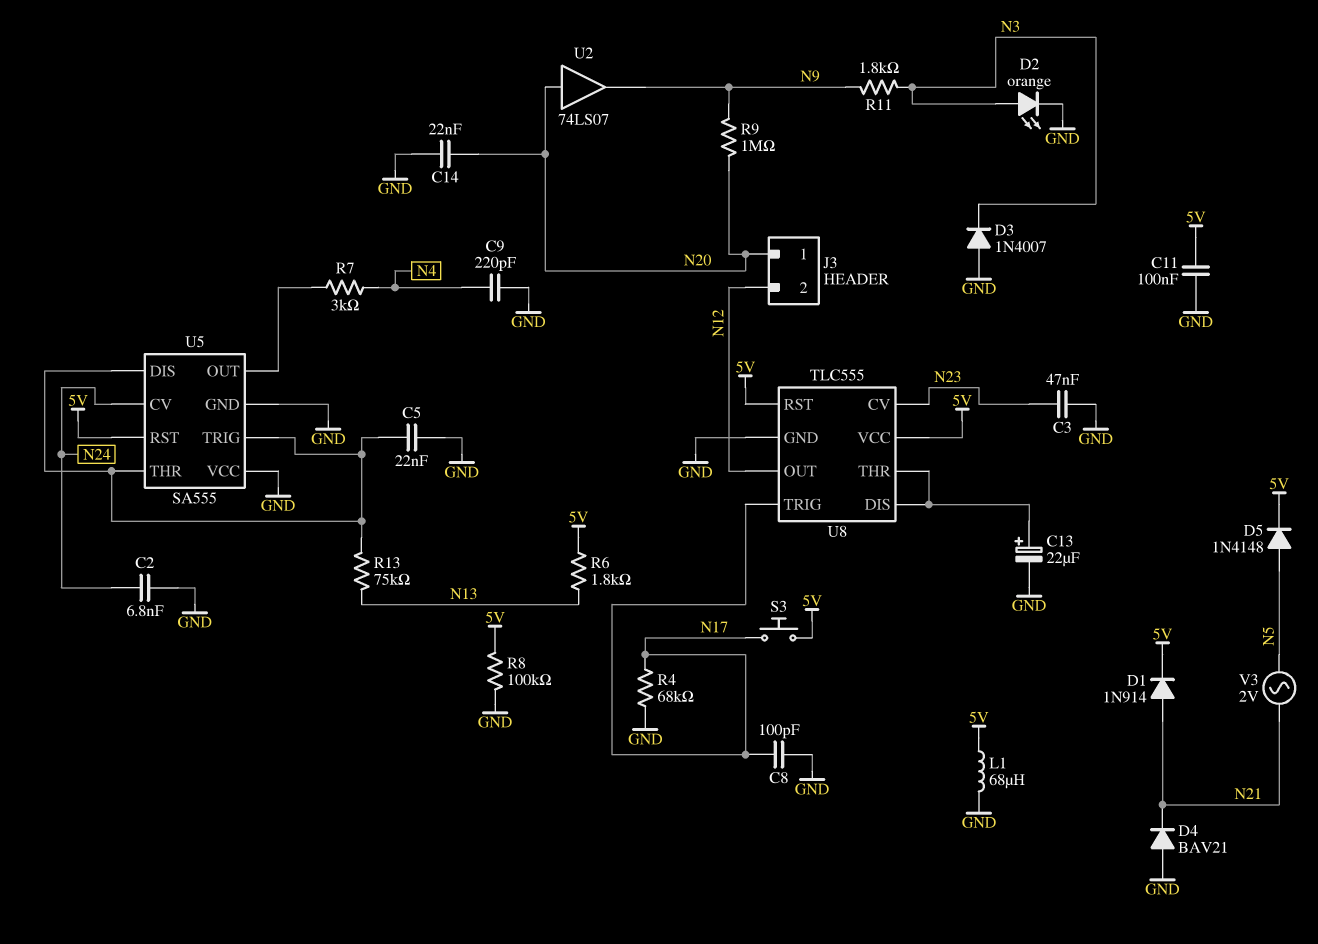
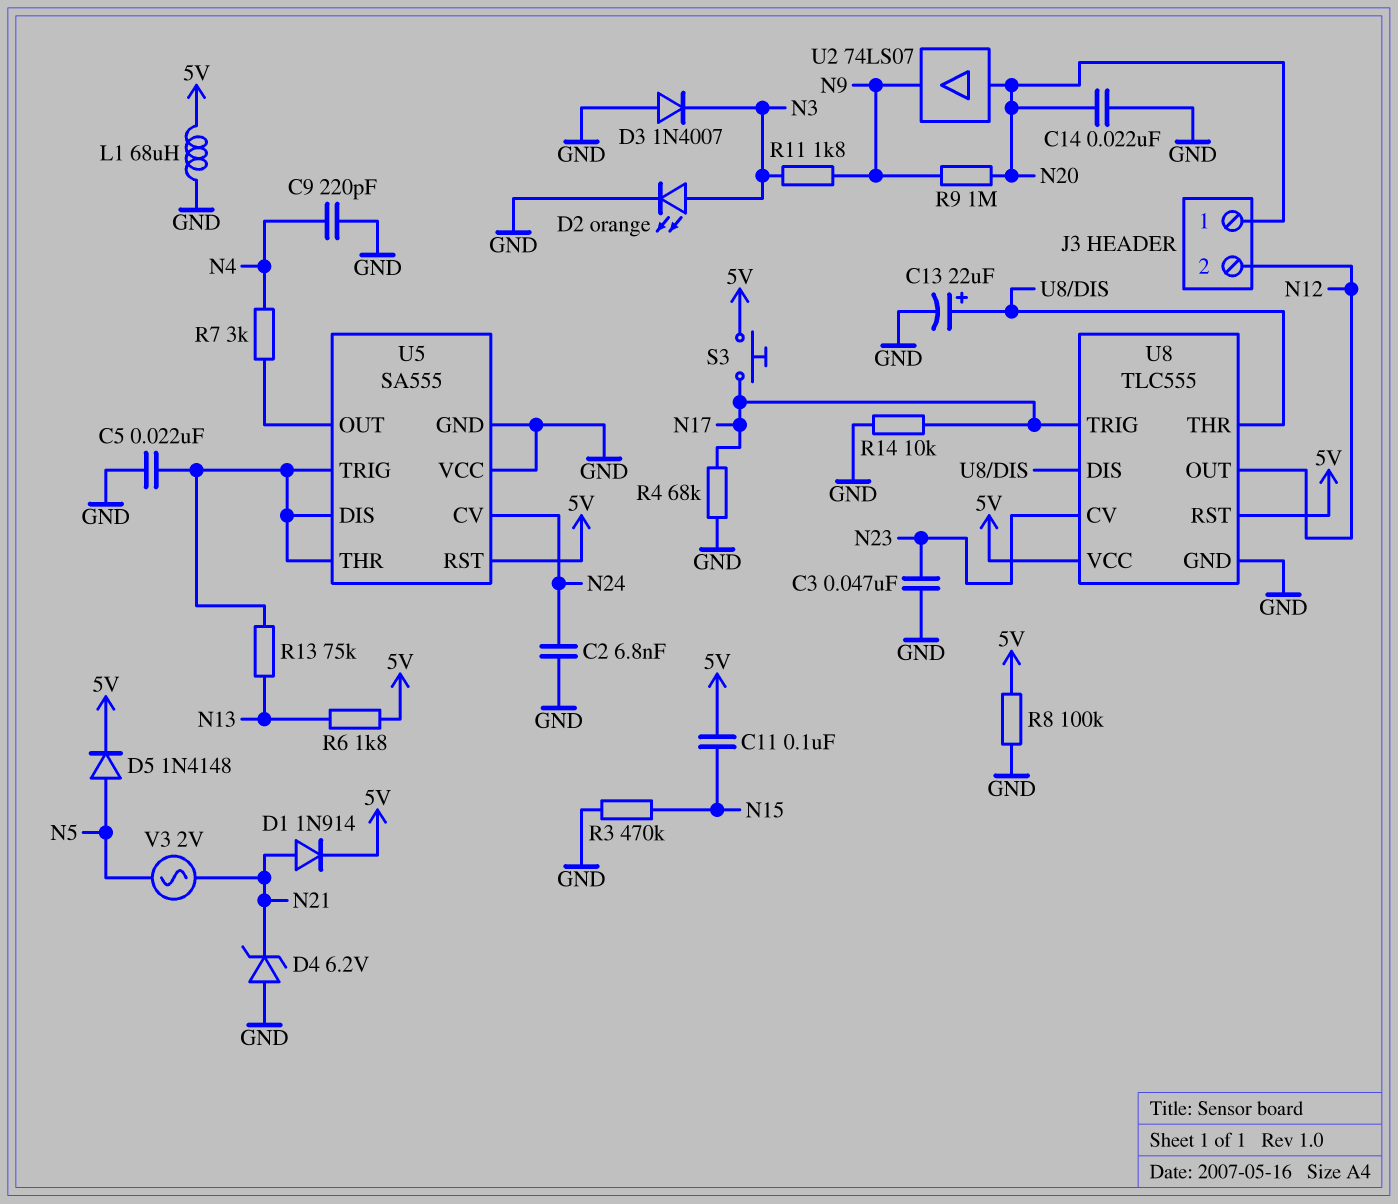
C8: 100pF (GND, N17) -> none
C11: 100nF (5V, GND) -> 100nF (5V, N15)
D4: diode BAV21 (A GND, K N21) -> zener 6.2V (A GND, K N21)
R3: none -> 470k (GND, N15)
R14: none -> 10k (GND, N17)

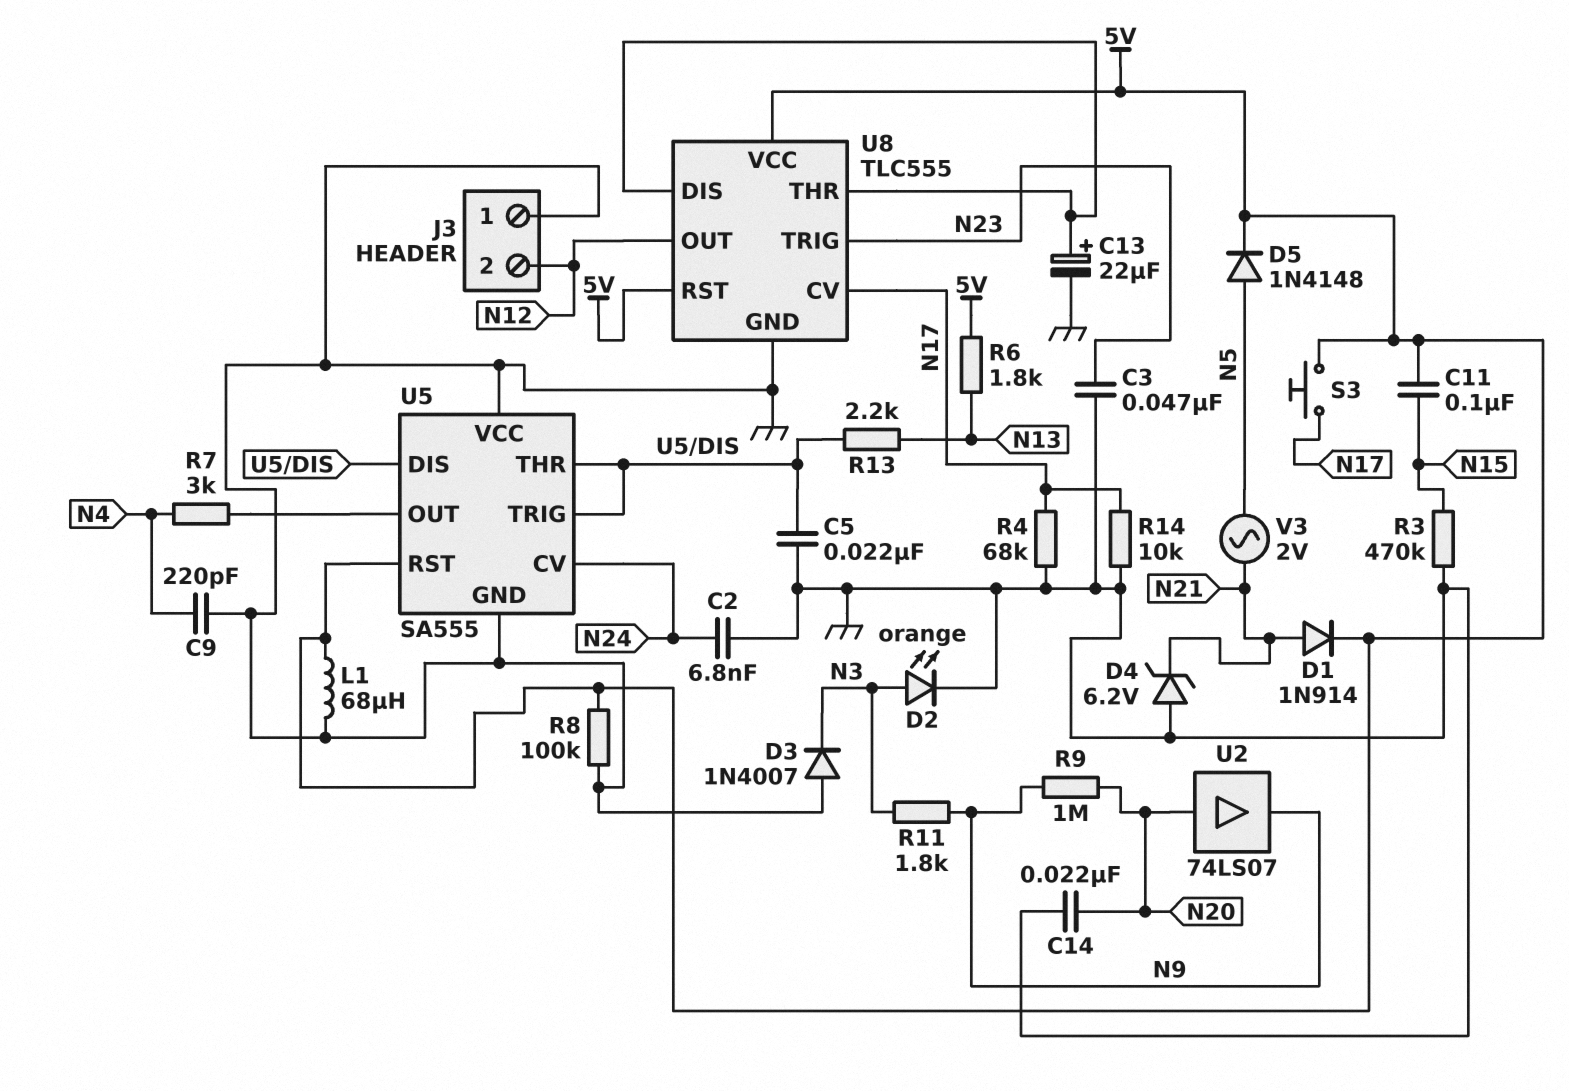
J3 pin 1: N20 -> GND
R13: 75k (N13, U5/DIS) -> 2.2k (N13, U5/DIS)
U8 pin CV: N23 -> N17
U8 pin TRIG: N17 -> N23

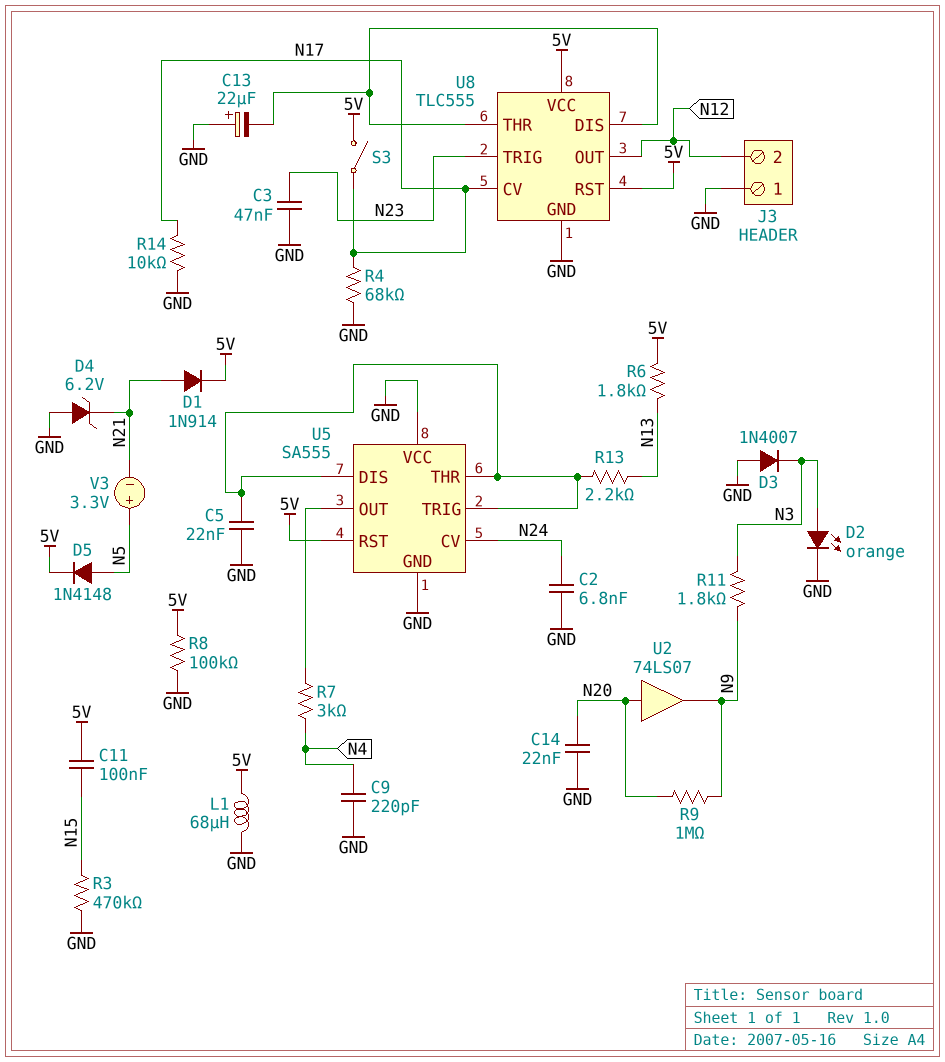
C13: 22uF (plus U8/DIS, minus GND) -> 22uF (plus GND, minus U8/DIS)
S3: button (5V, N17) -> switch (5V, N17)
V3: AC 2V (N5, N21) -> 3.3V (plus N5, minus N21)

